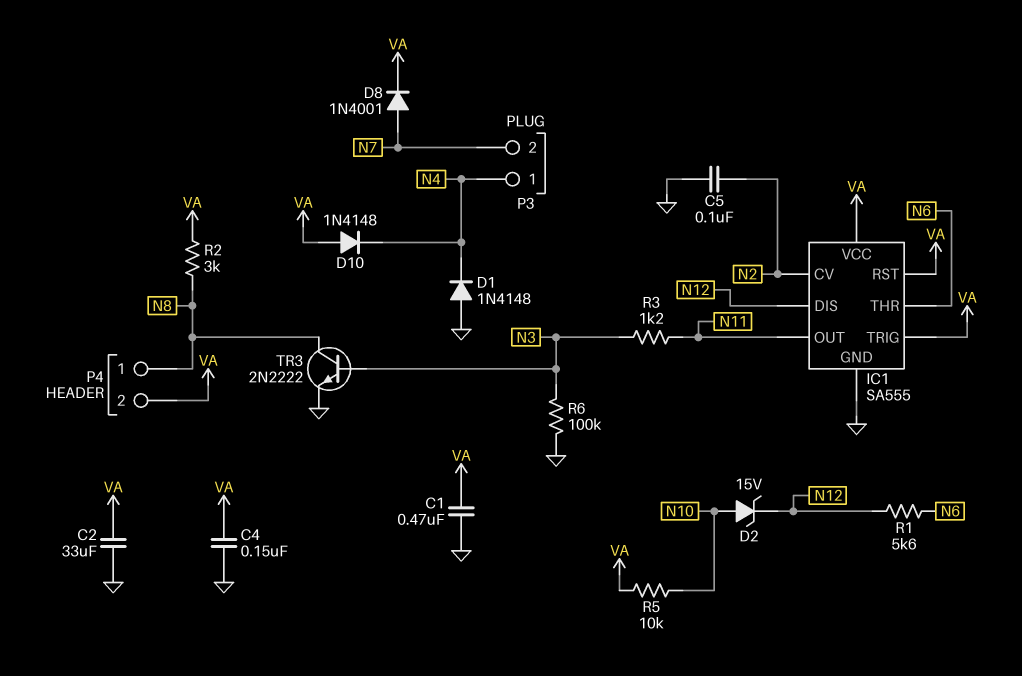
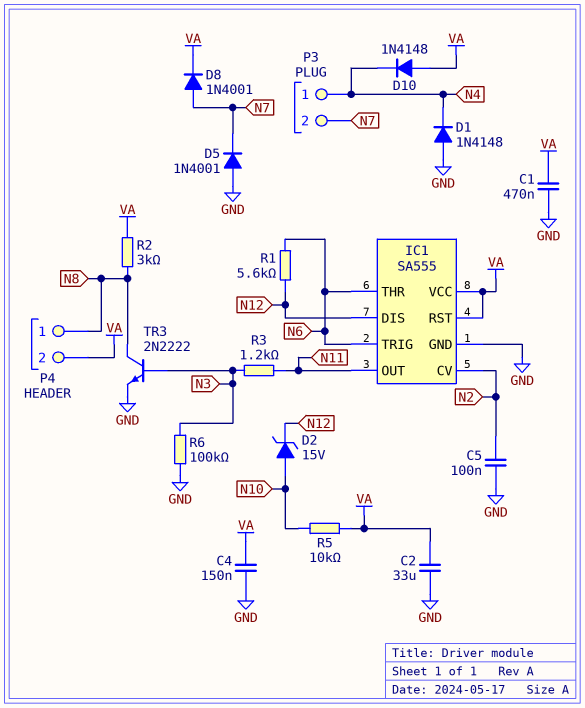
D5: none -> diode 1N4001 (A GND, K N7)
IC1 pin TRIG: VA -> N6

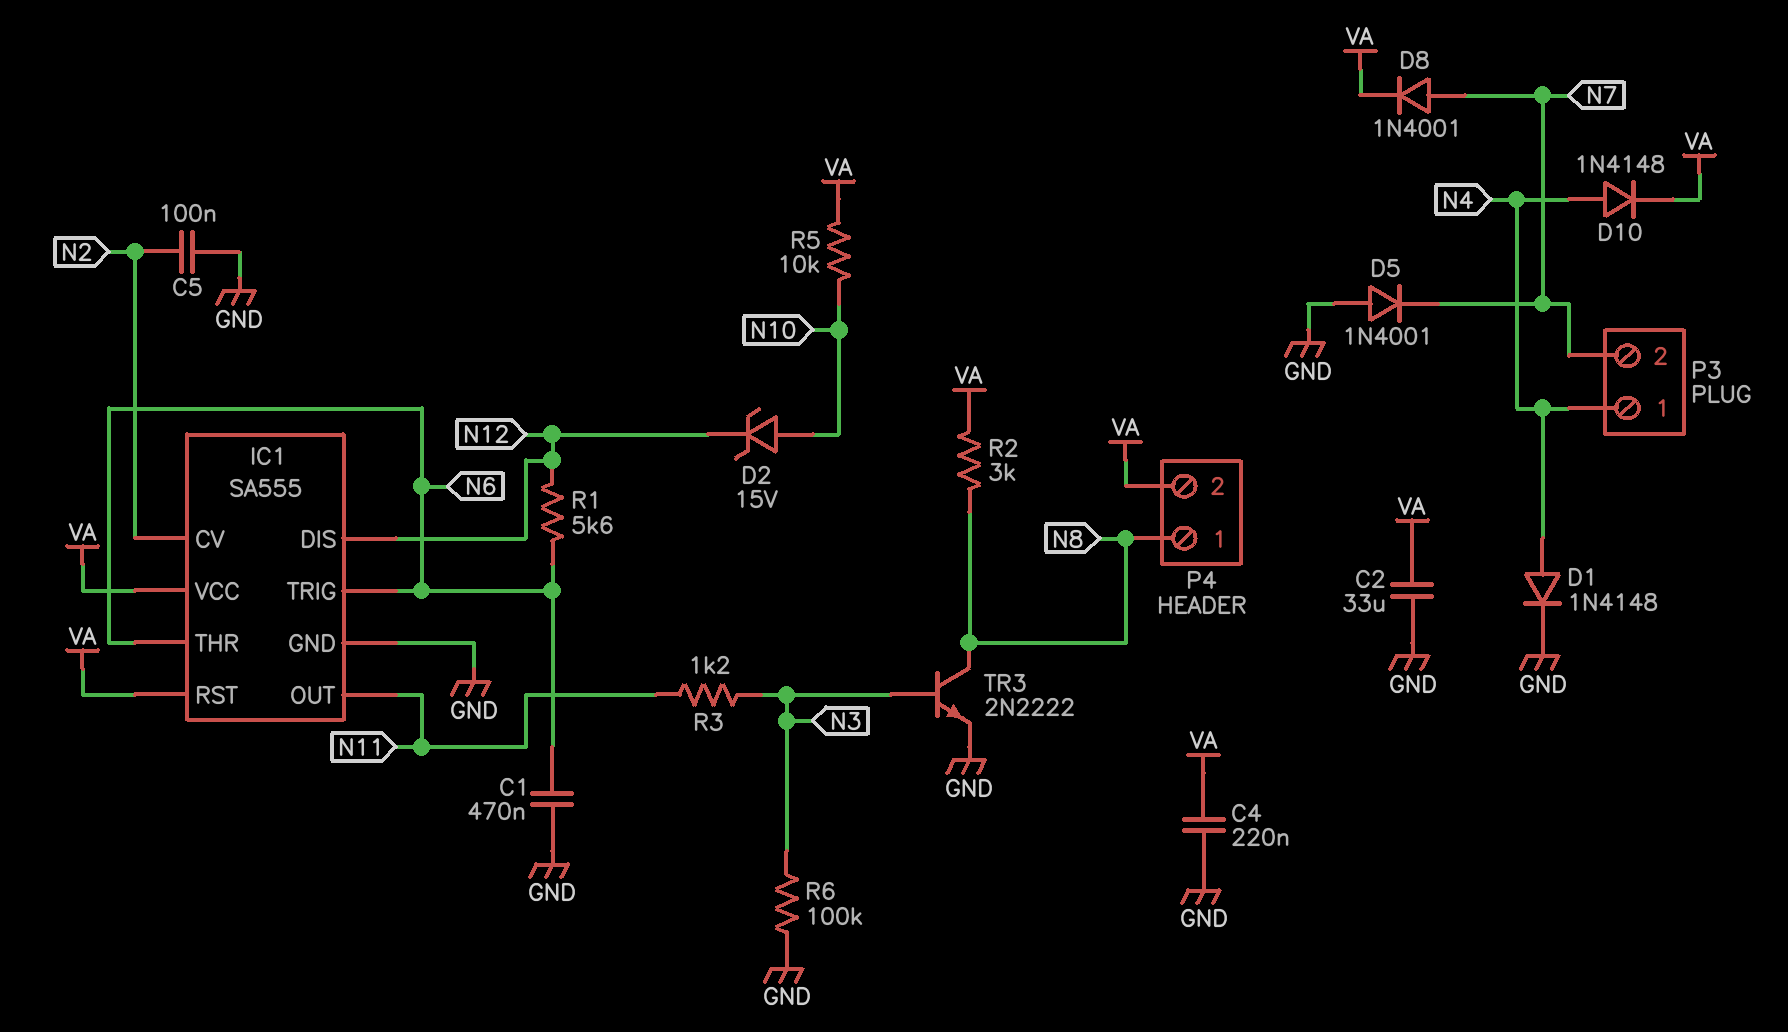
C1: 470nF (GND, VA) -> 470nF (GND, N6)
C4: 150nF (GND, VA) -> 220nF (GND, VA)
D1: diode 1N4148 (A GND, K N4) -> diode 1N4148 (A N4, K GND)
D10: diode 1N4148 (A VA, K N4) -> diode 1N4148 (A N4, K VA)

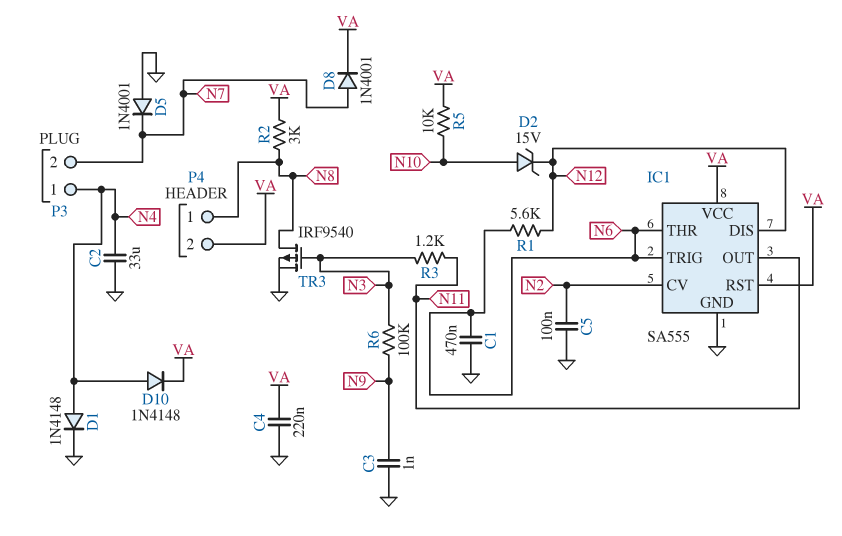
C2: 33uF (GND, VA) -> 33uF (GND, N4)
C3: none -> 1nF (GND, N9)
R6: 100k (GND, N3) -> 100k (N3, N9)
TR3: NPN 2N2222 (B N3, C N8, E GND) -> PMOS IRF9540 (G N3, D N8, S GND)

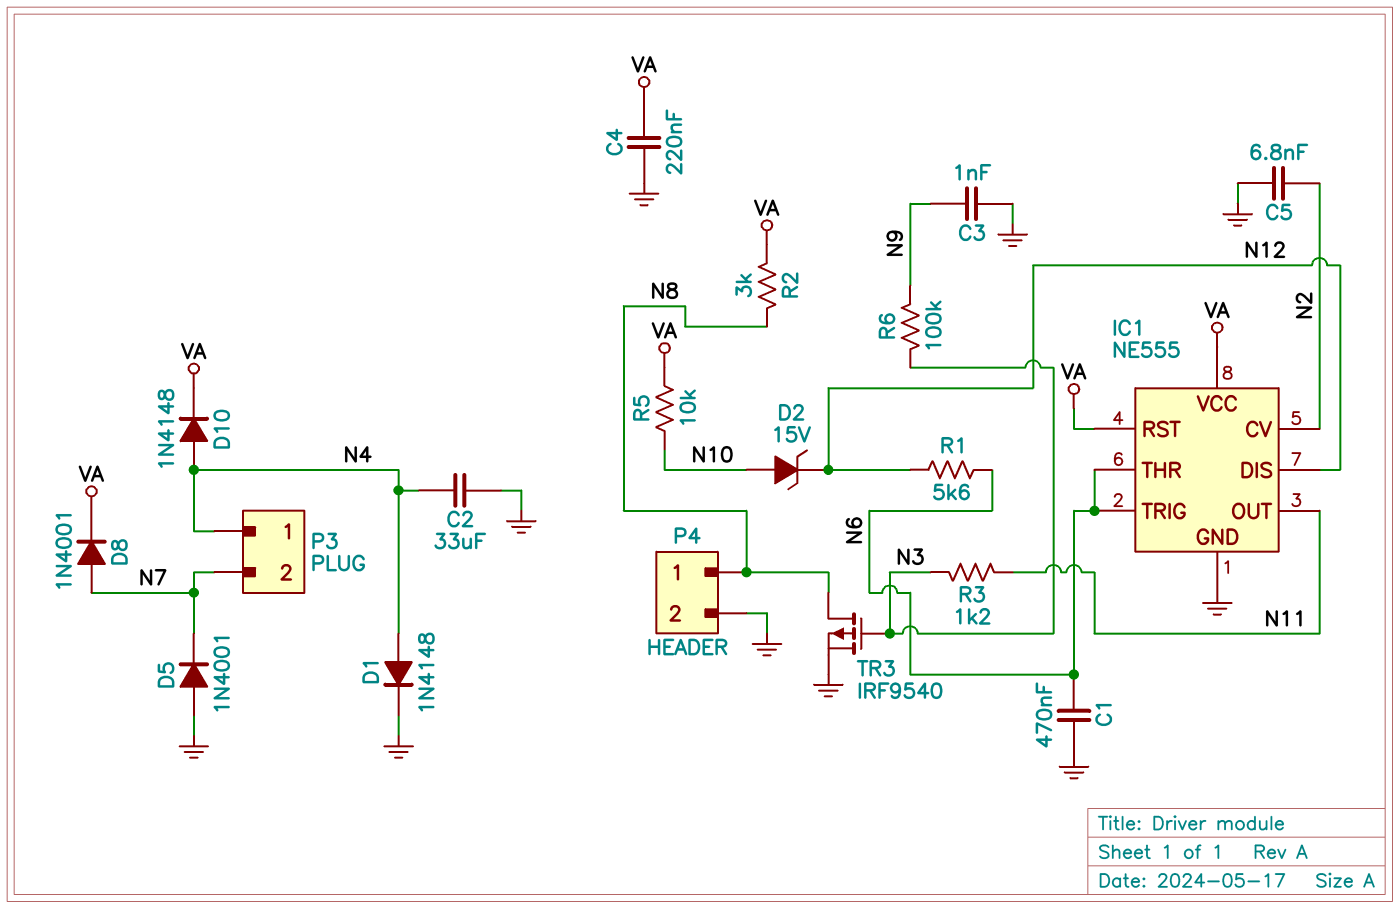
C5: 100nF (GND, N2) -> 6.8nF (GND, N2)
IC1: SA555 -> NE555
P4 pin 2: VA -> GND

